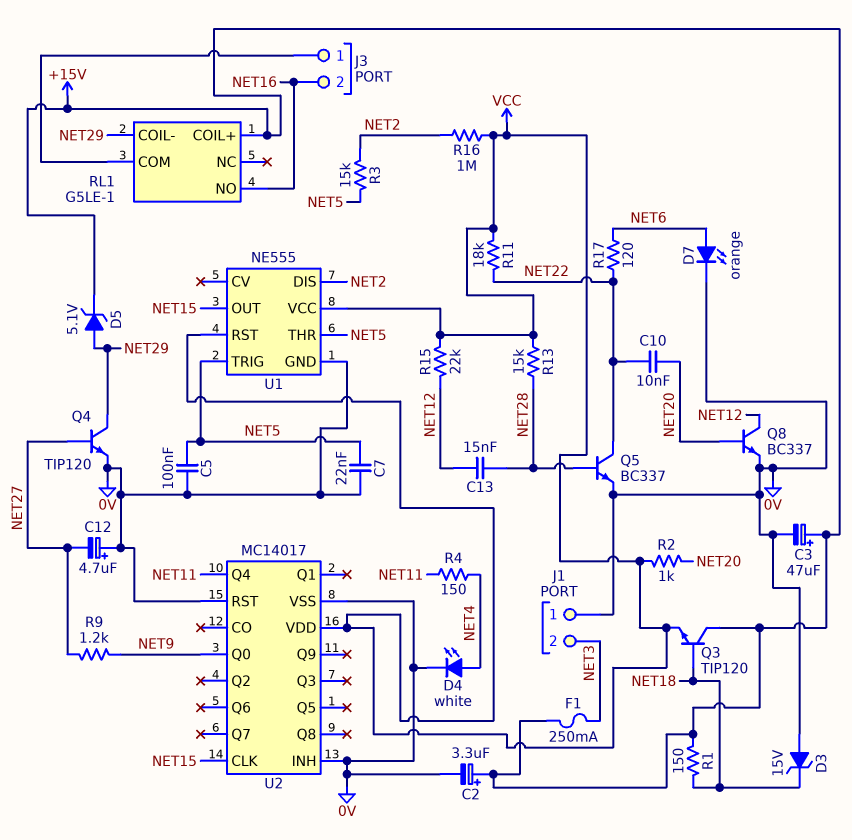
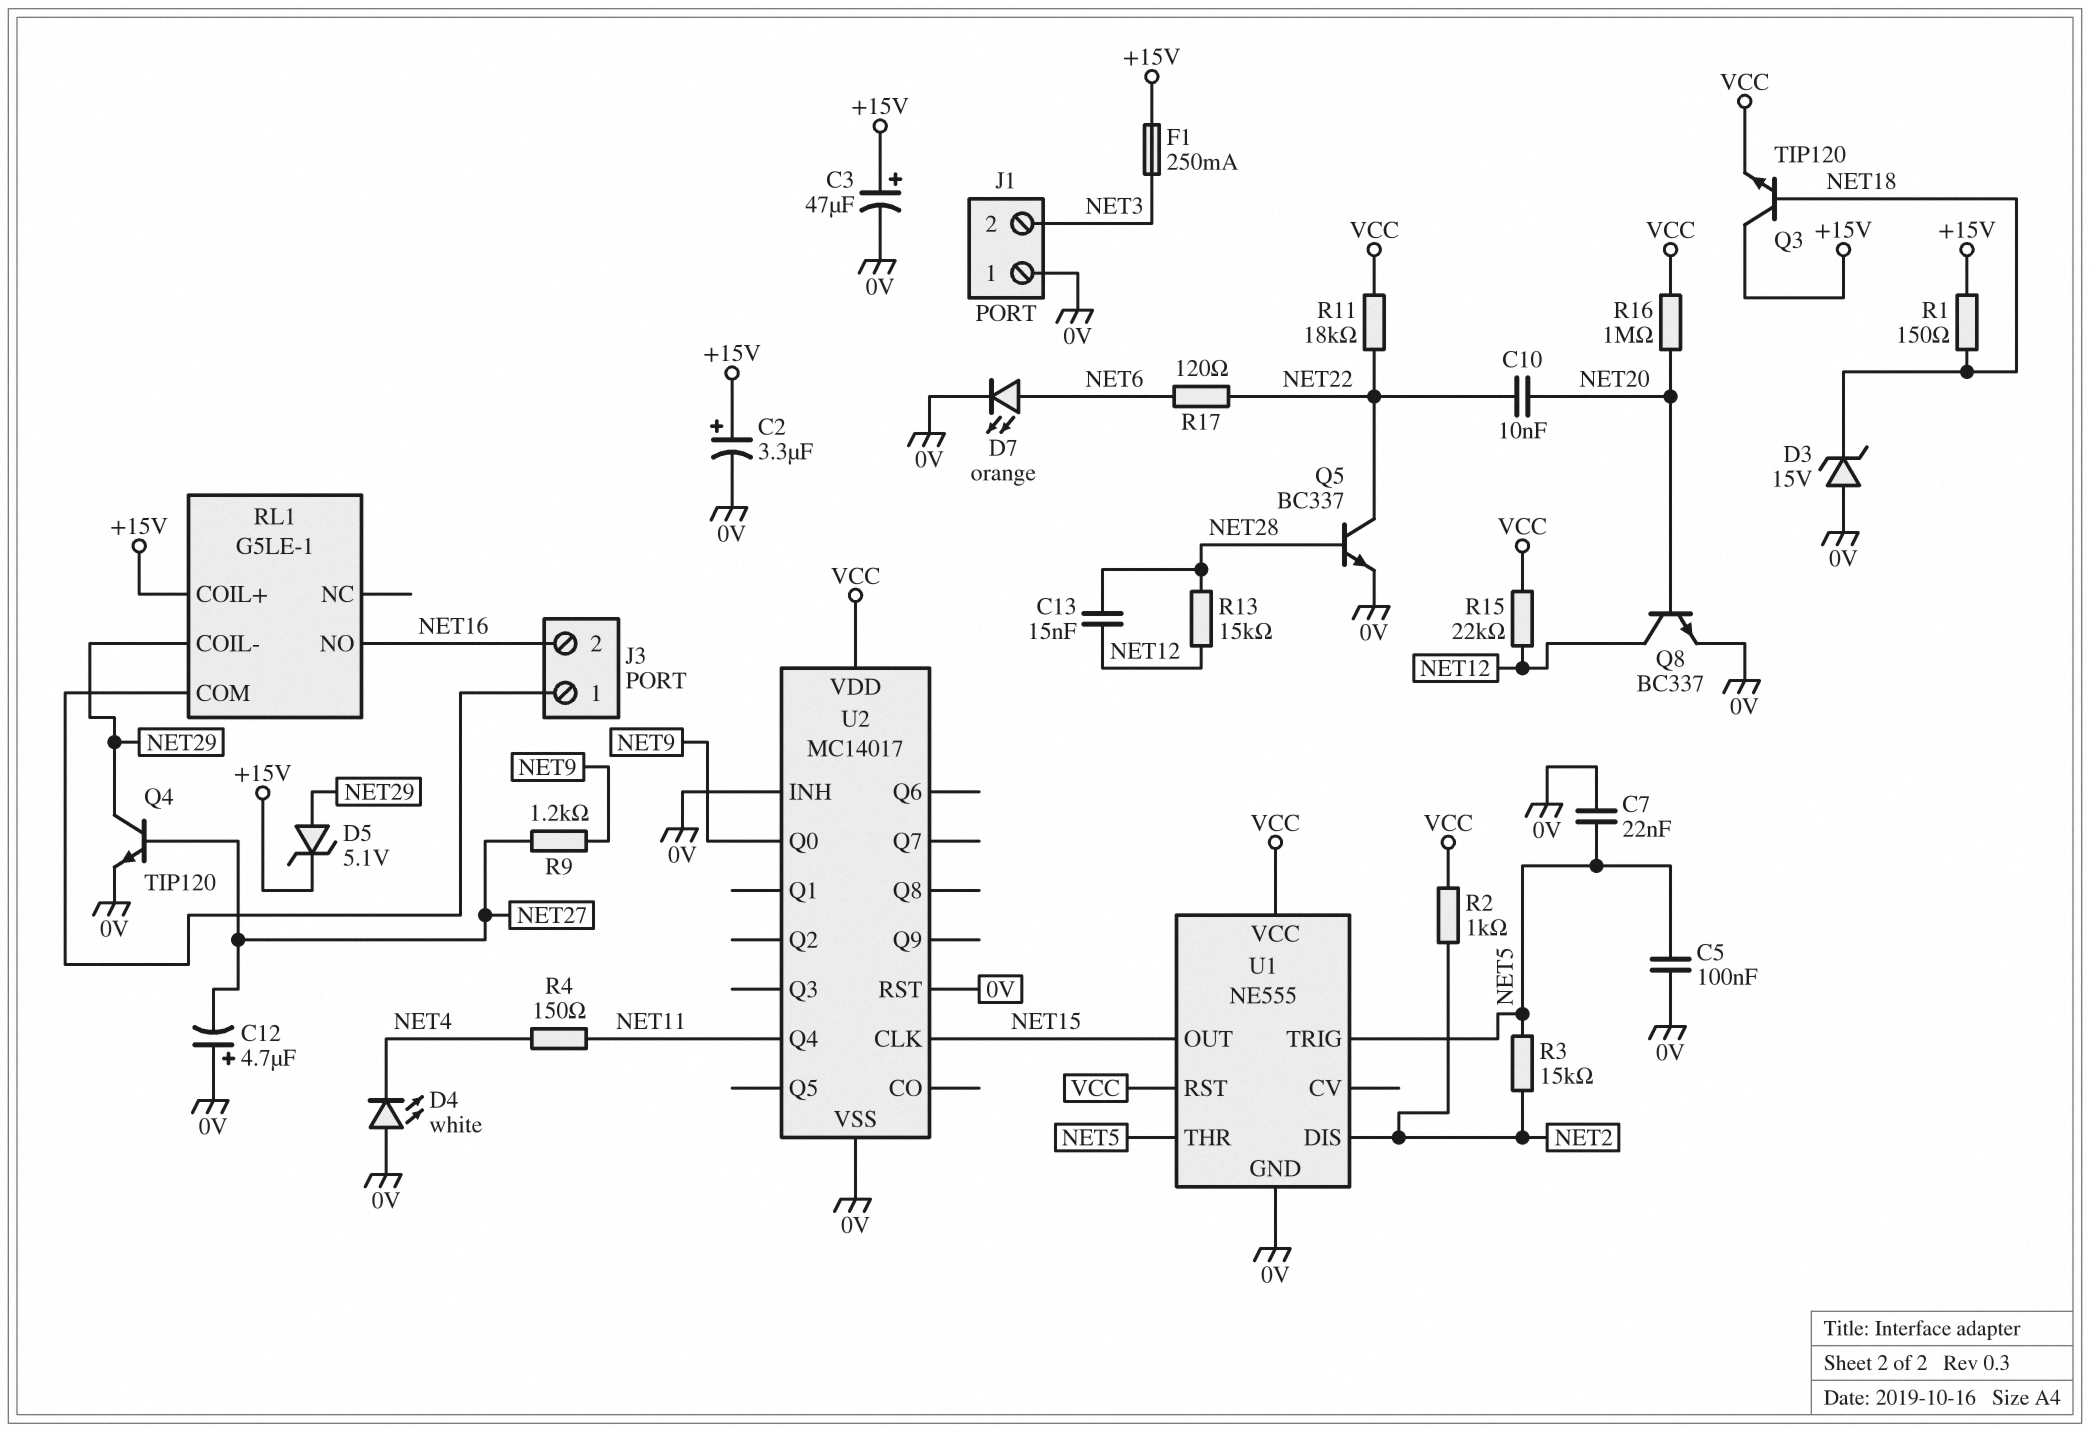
D4: LED white (A NET4, K 0V) -> LED white (A 0V, K NET4)
R2: 1k (NET20, VCC) -> 1k (NET2, VCC)
R13: 15k (NET28, VCC) -> 15k (NET12, NET28)
R16: 1M (NET2, VCC) -> 1M (NET20, VCC)

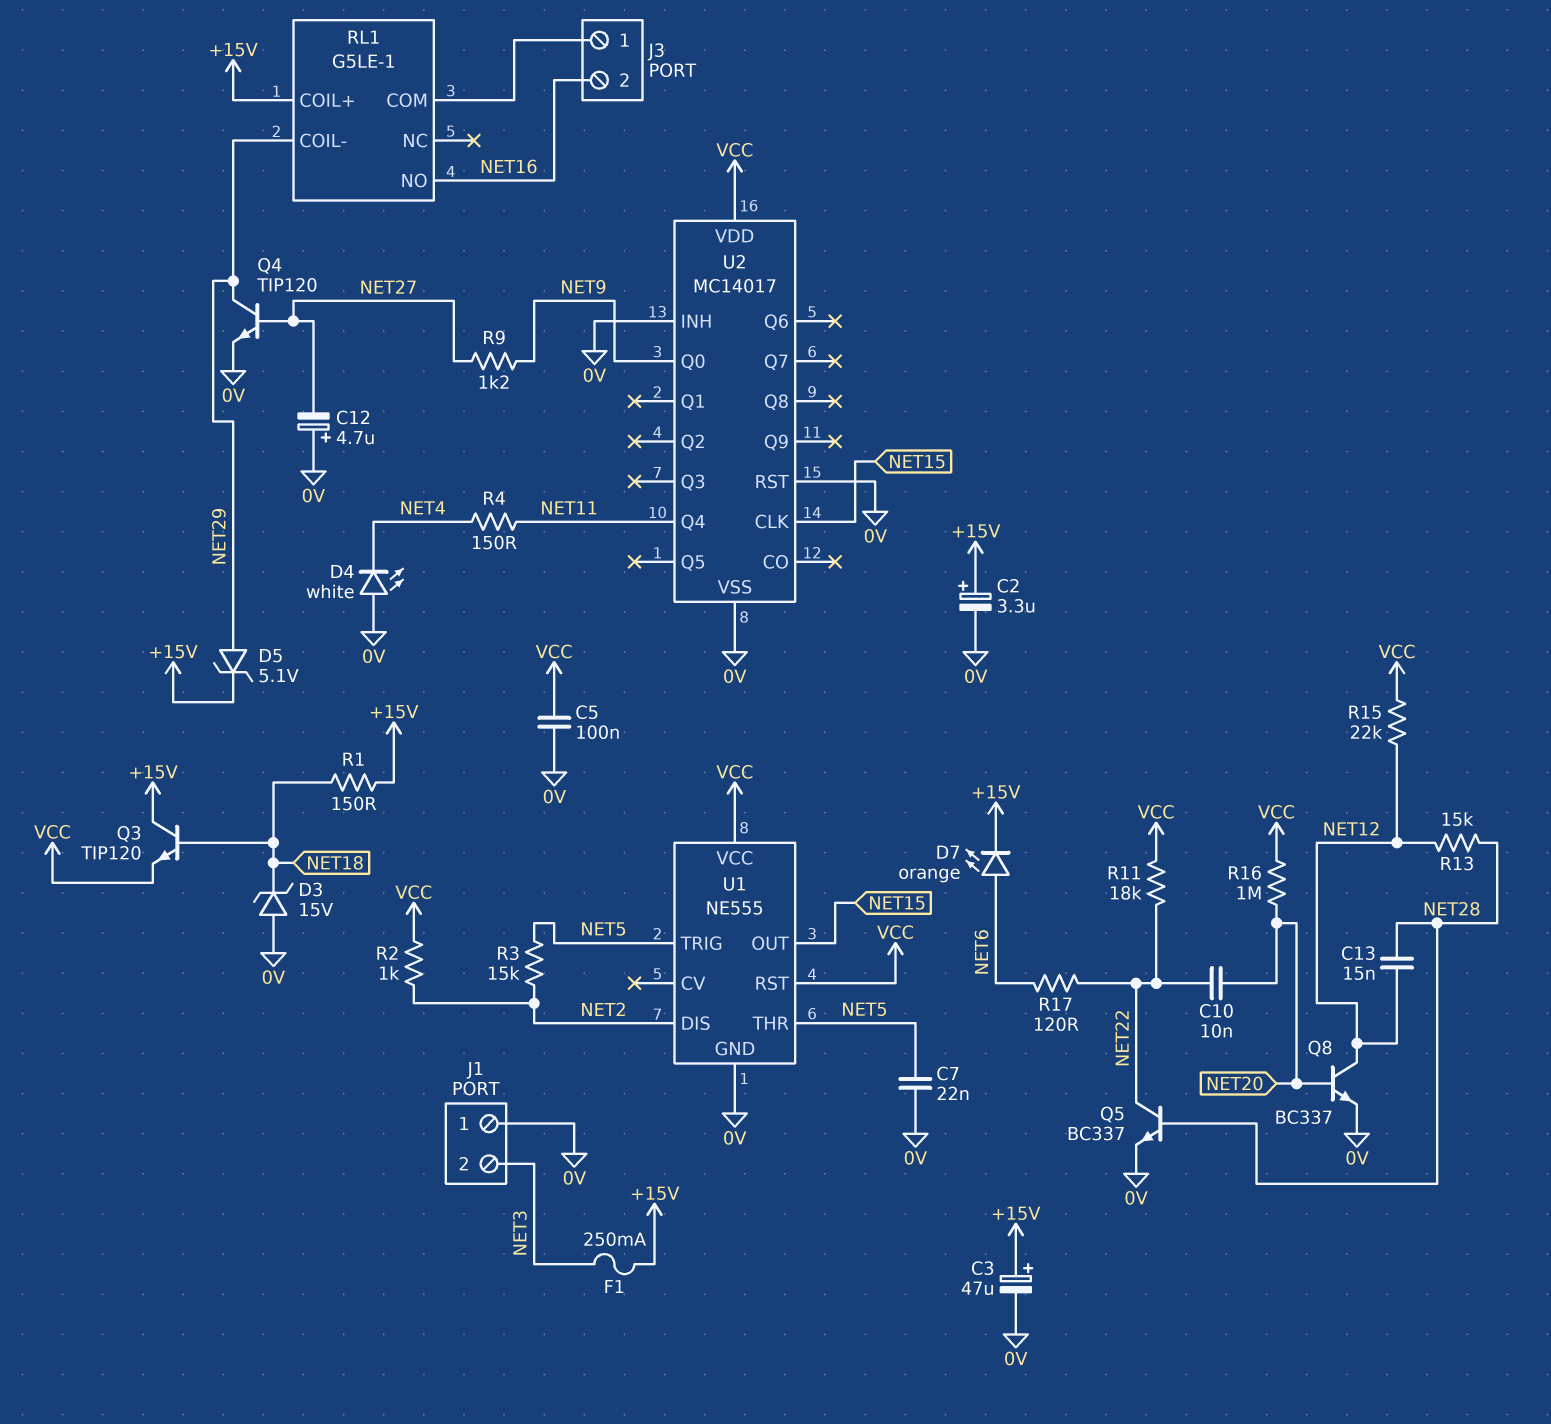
C5: 100nF (0V, NET5) -> 100nF (0V, VCC)
D7: LED orange (A NET6, K 0V) -> LED orange (A NET6, K +15V)

